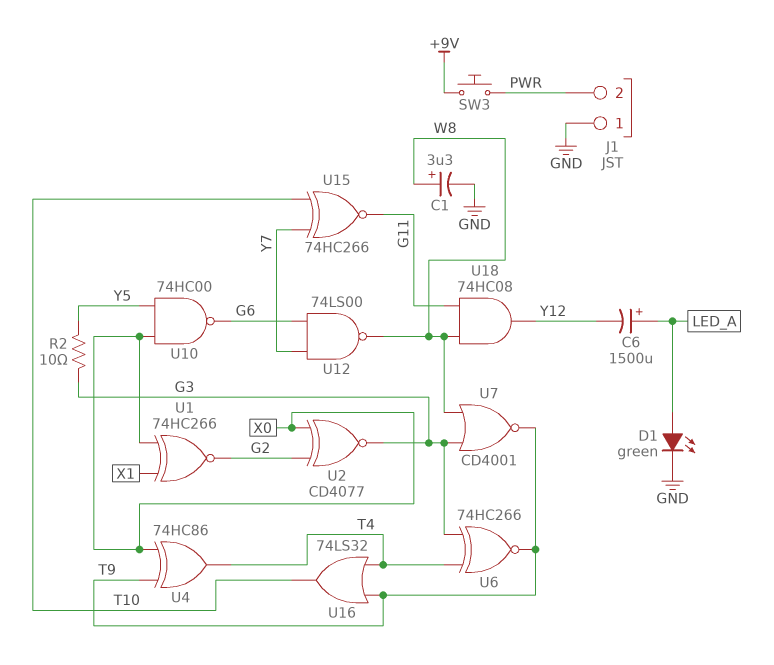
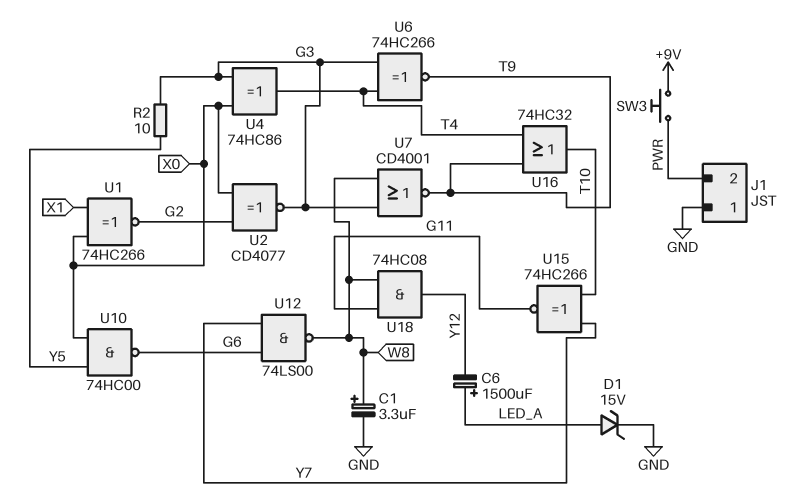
D1: LED green (A LED_A, K GND) -> zener 15V (A LED_A, K GND)
U4: XOR 74HC86 (in T9, in X0, out T4) -> XOR 74HC86 (in G3, in X0, out T4)
U16: OR 74LS32 (in T4, in T9, out T10) -> OR 74HC32 (in T4, in T9, out T10)

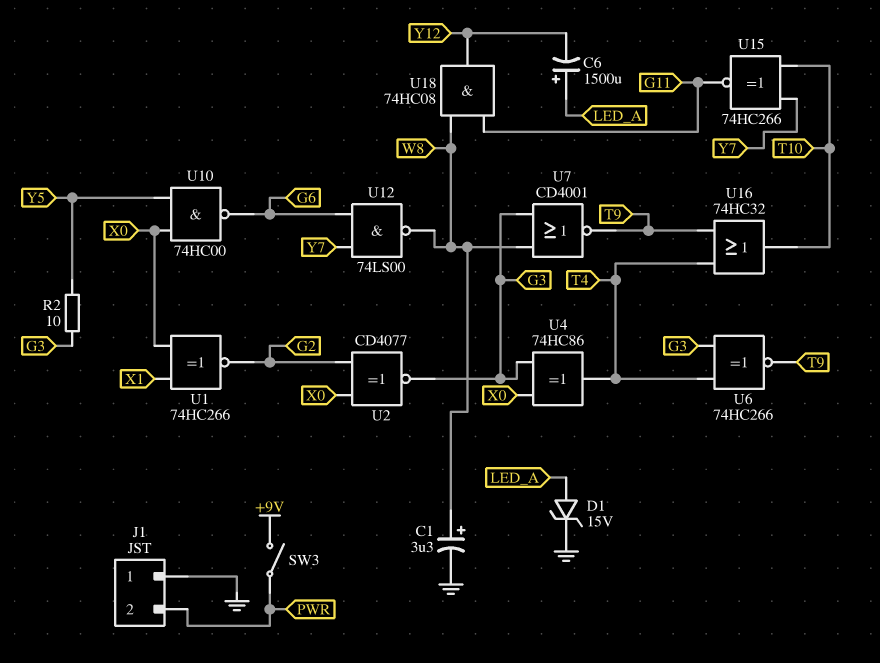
SW3: button (+9V, PWR) -> switch (+9V, PWR)

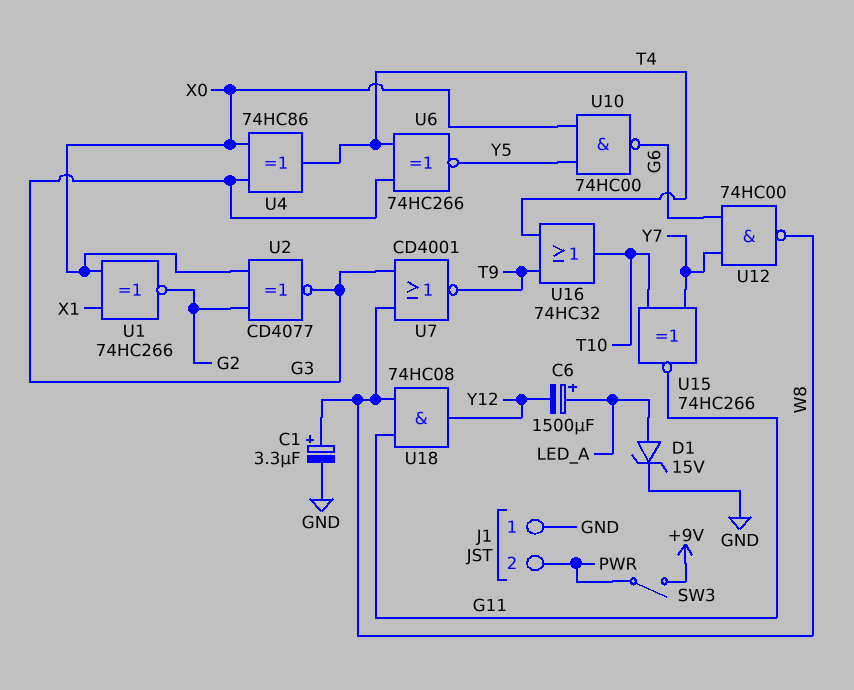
R2: 10 (G3, Y5) -> none
U6: XNOR 74HC266 (in G3, in T4, out T9) -> XNOR 74HC266 (in G3, in T4, out Y5)
U12: NAND 74LS00 (in G6, in Y7, out W8) -> NAND 74HC00 (in G6, in Y7, out W8)

